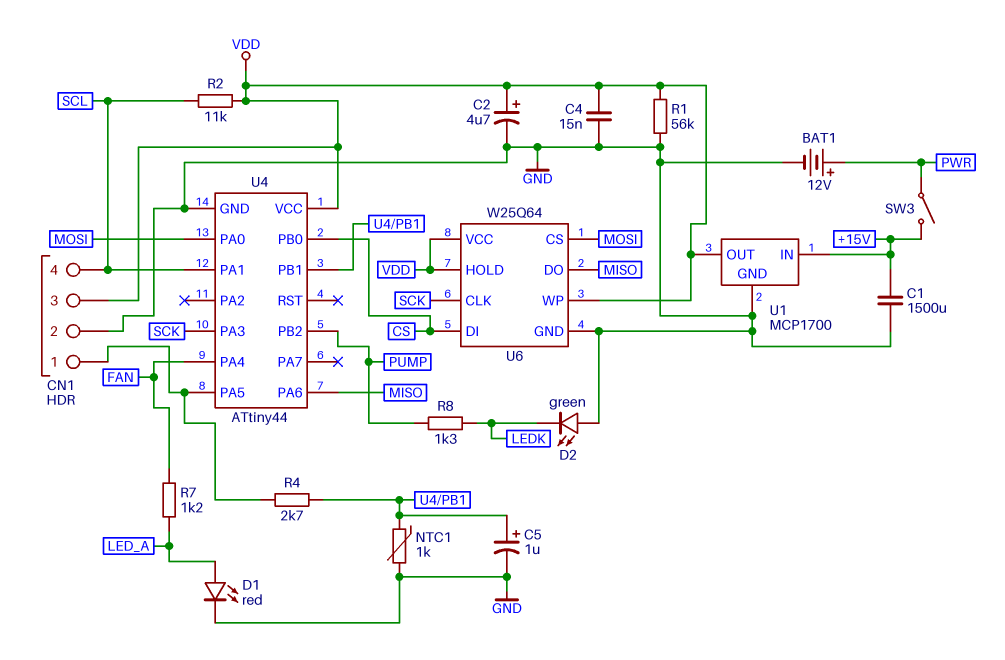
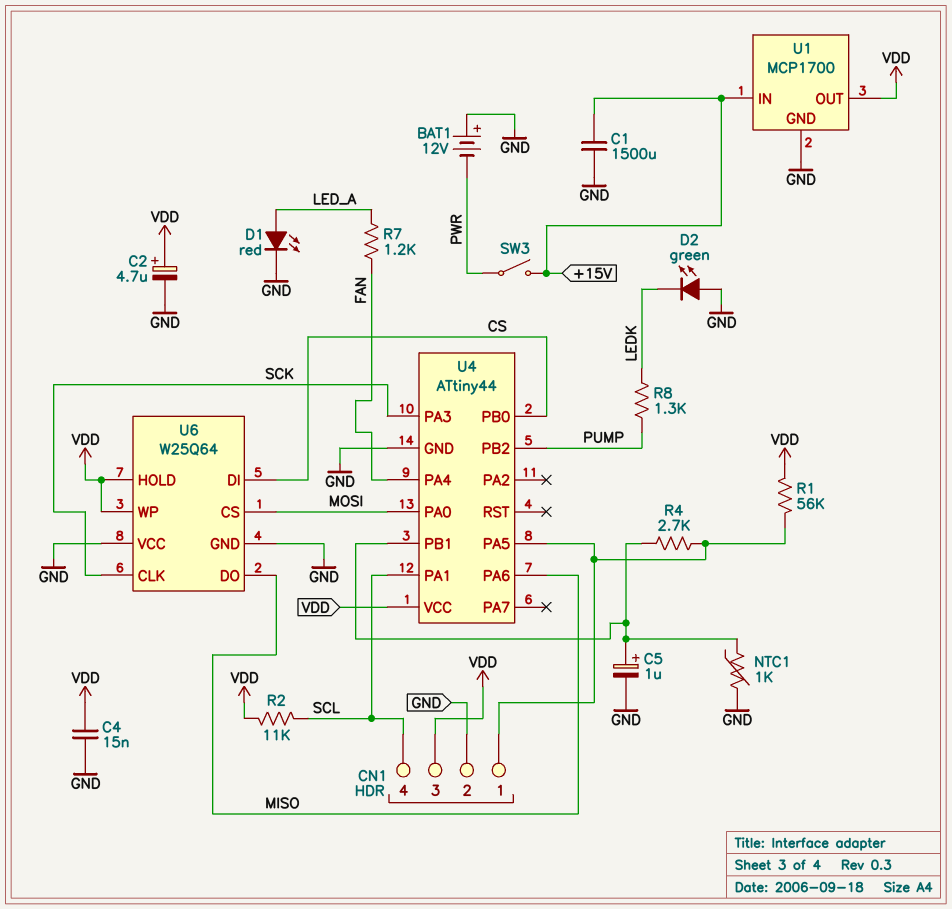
BAT1: 12V (plus PWR, minus GND) -> 12V (plus GND, minus PWR)
R1: 56k (GND, VDD) -> 56k (CN1/1, VDD)
U6 pin VCC: VDD -> GND

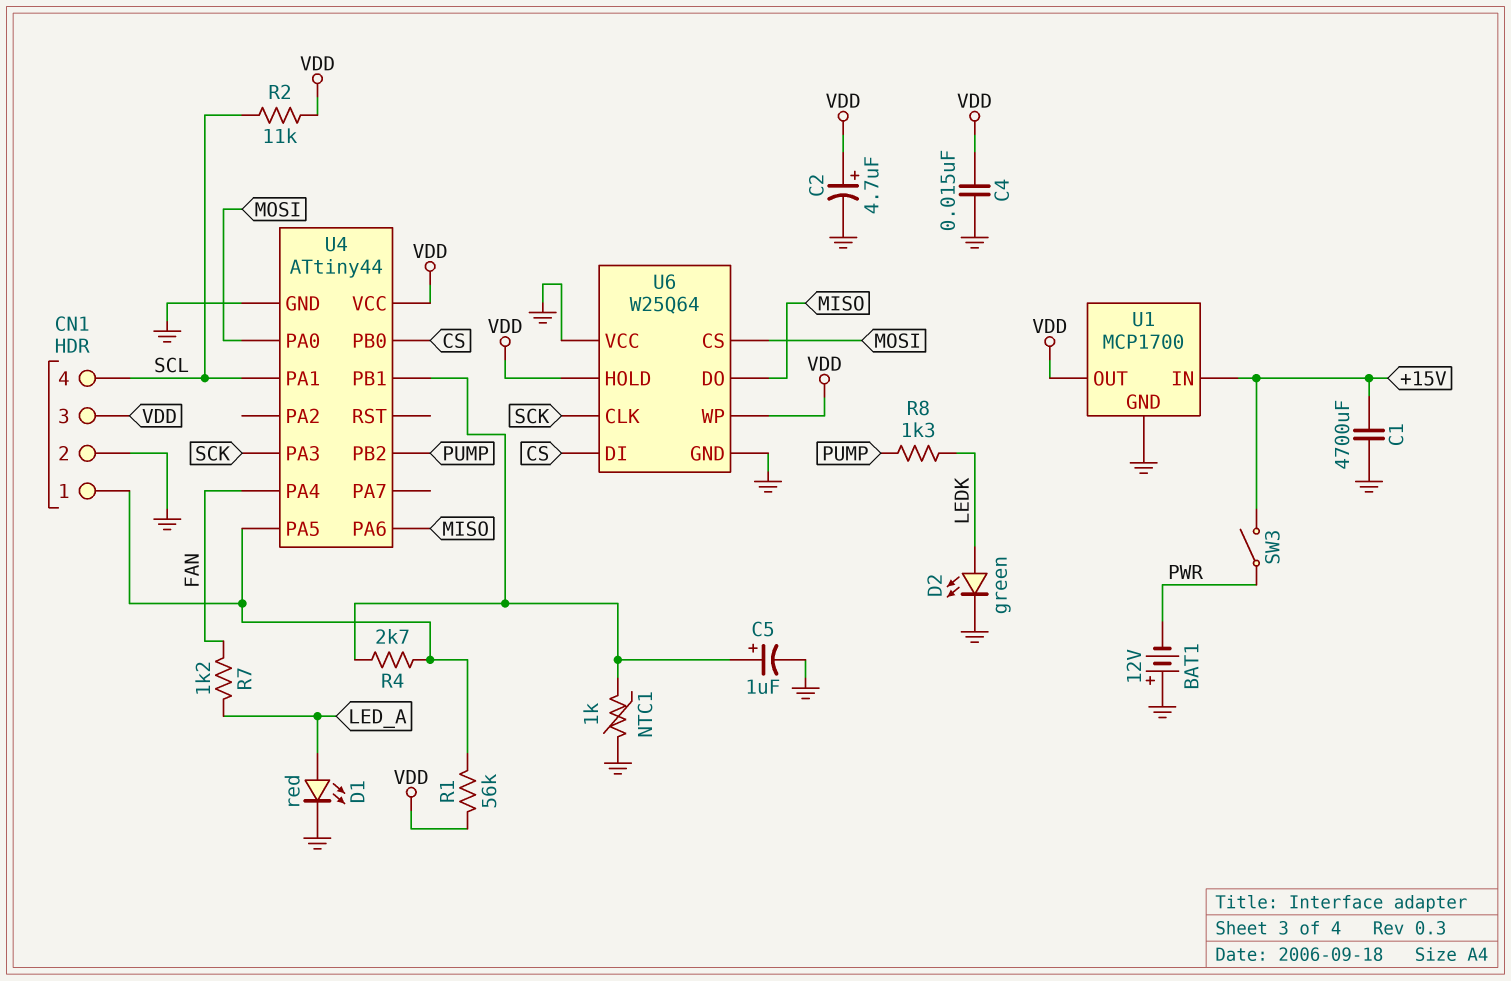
C1: 1500uF (+15V, GND) -> 4700uF (+15V, GND)
D2: LED green (A GND, K LEDK) -> LED green (A LEDK, K GND)

